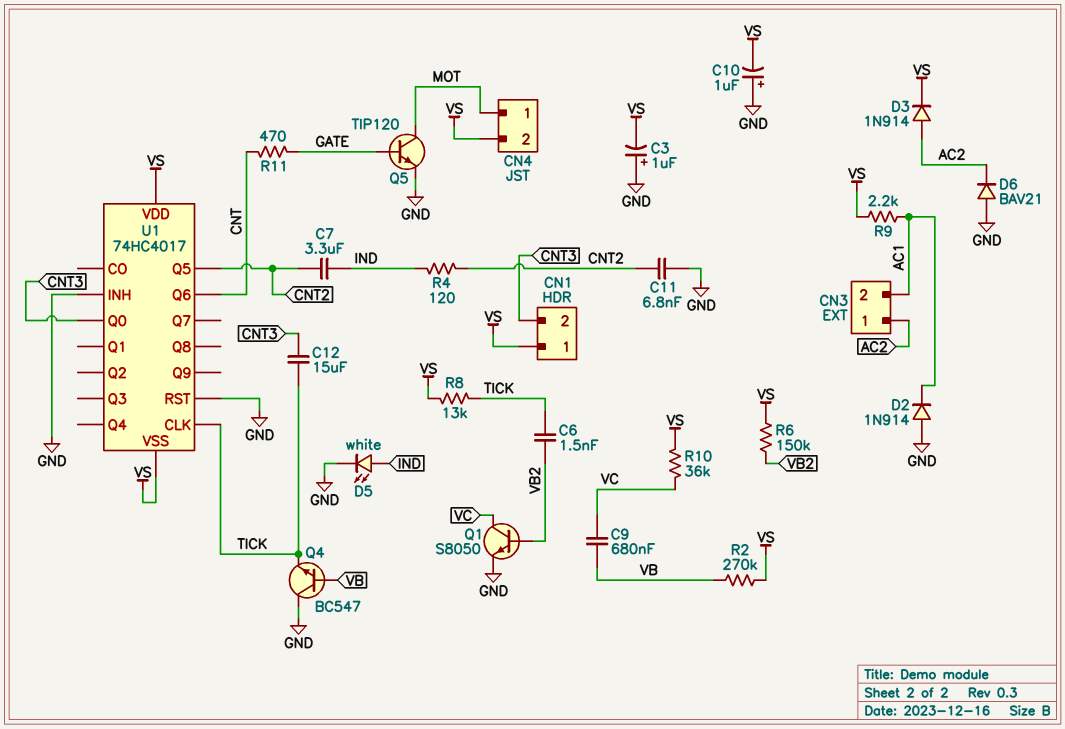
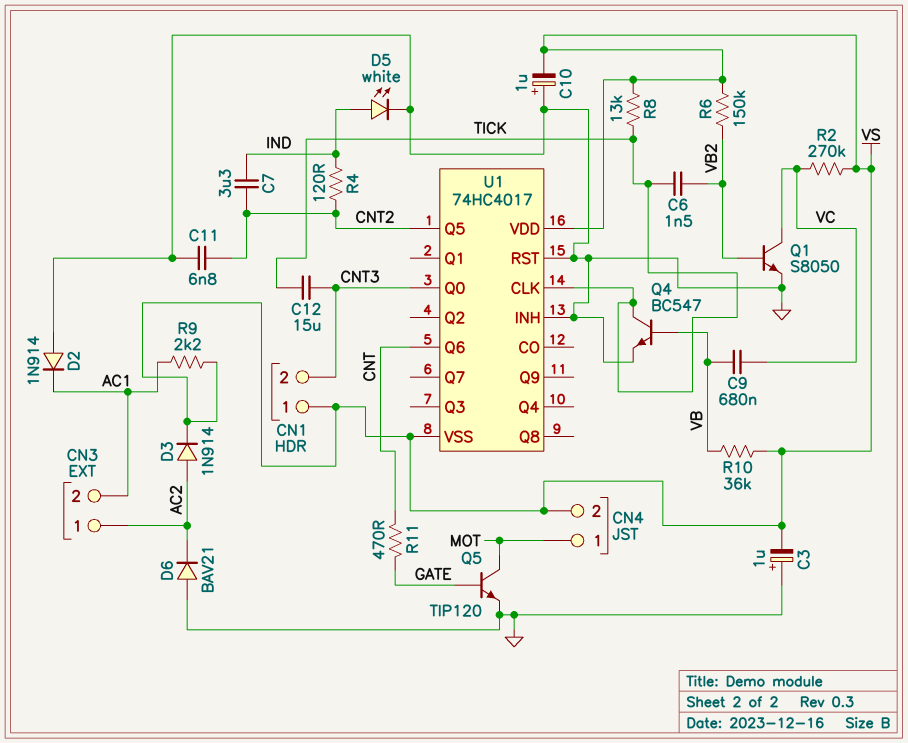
Q4: NPN BC547 (B VB, C GND, E TICK) -> NPN BC547 (B VB, C TICK, E GND)
R2: 270k (VB, VS) -> 270k (VC, VS)
R10: 36k (VC, VS) -> 36k (VB, VS)

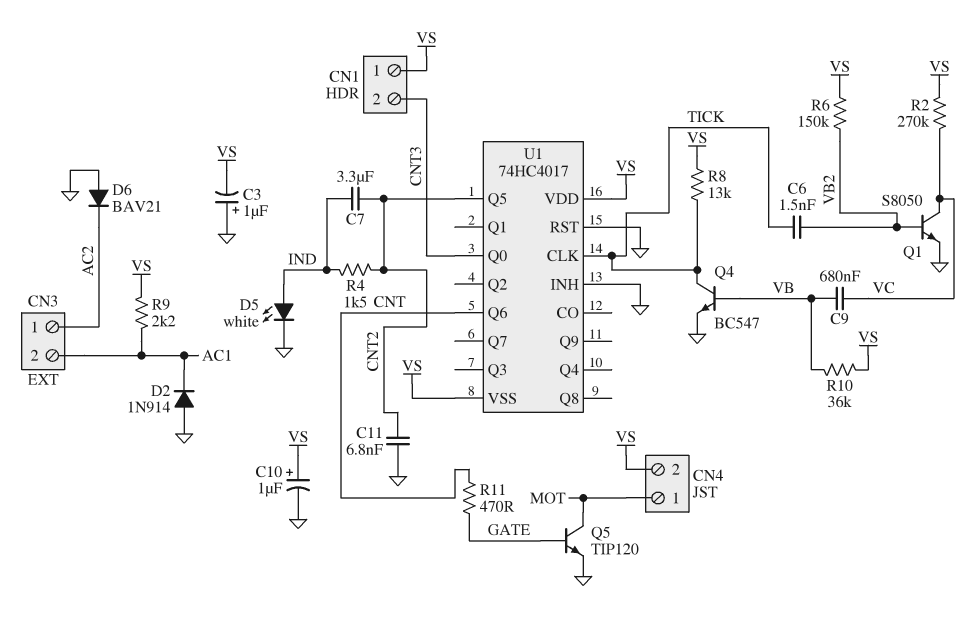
C10: 1uF (plus GND, minus VS) -> 1uF (plus VS, minus GND)
C12: 15uF (CNT3, TICK) -> none
D3: diode 1N914 (A AC2, K VS) -> none
R4: 120 (CNT2, IND) -> 1.5k (CNT2, IND)

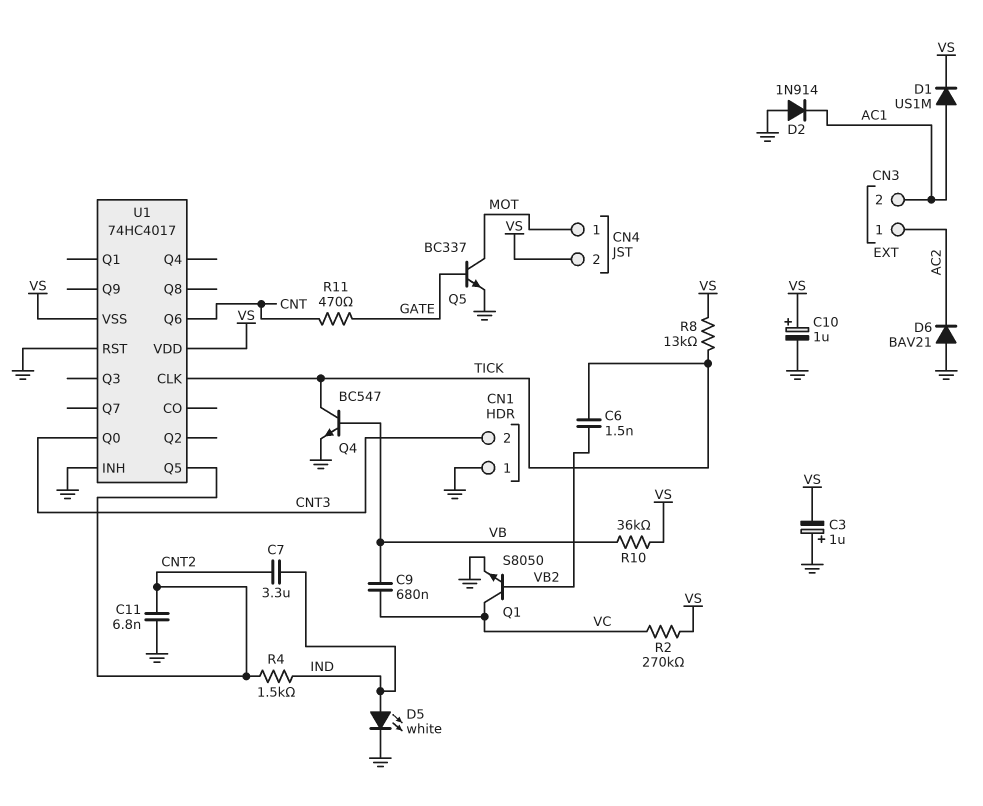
CN1 pin 1: VS -> GND
D1: none -> diode US1M (A AC1, K VS)
Q5: NPN TIP120 (B GATE, C MOT, E GND) -> NPN BC337 (B GATE, C MOT, E GND)
R6: 150k (VB2, VS) -> none
R9: 2.2k (AC1, VS) -> none

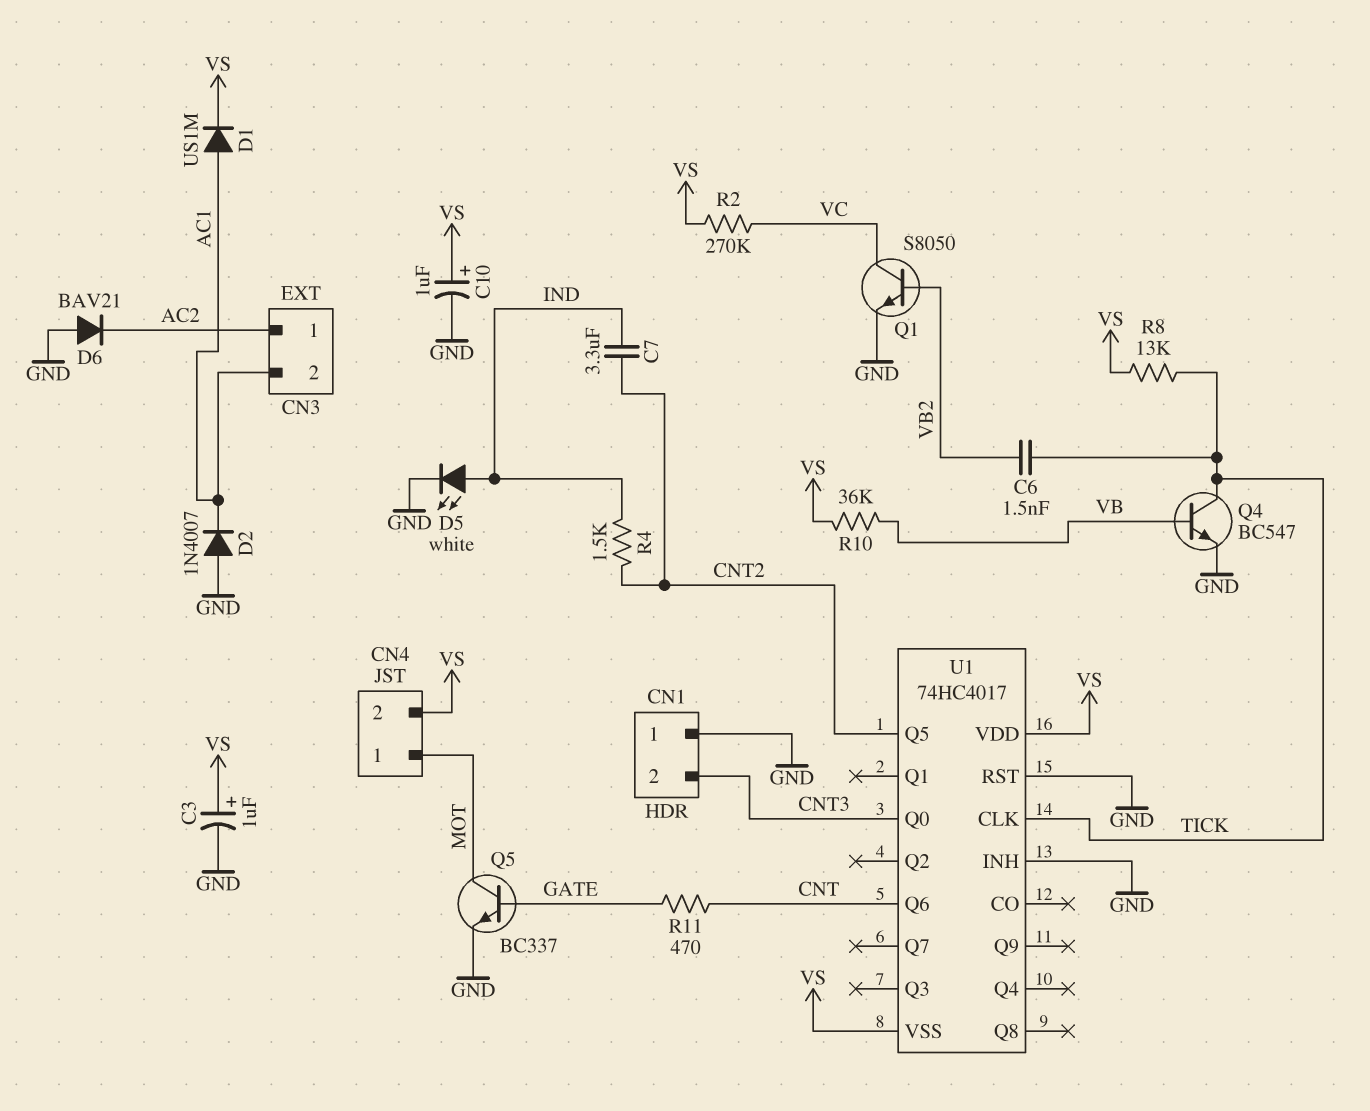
C3: 1uF (plus GND, minus VS) -> 1uF (plus VS, minus GND)
C9: 680nF (VB, VC) -> none
C11: 6.8nF (CNT2, GND) -> none
D2: diode 1N914 (A GND, K AC1) -> diode 1N4007 (A GND, K AC1)

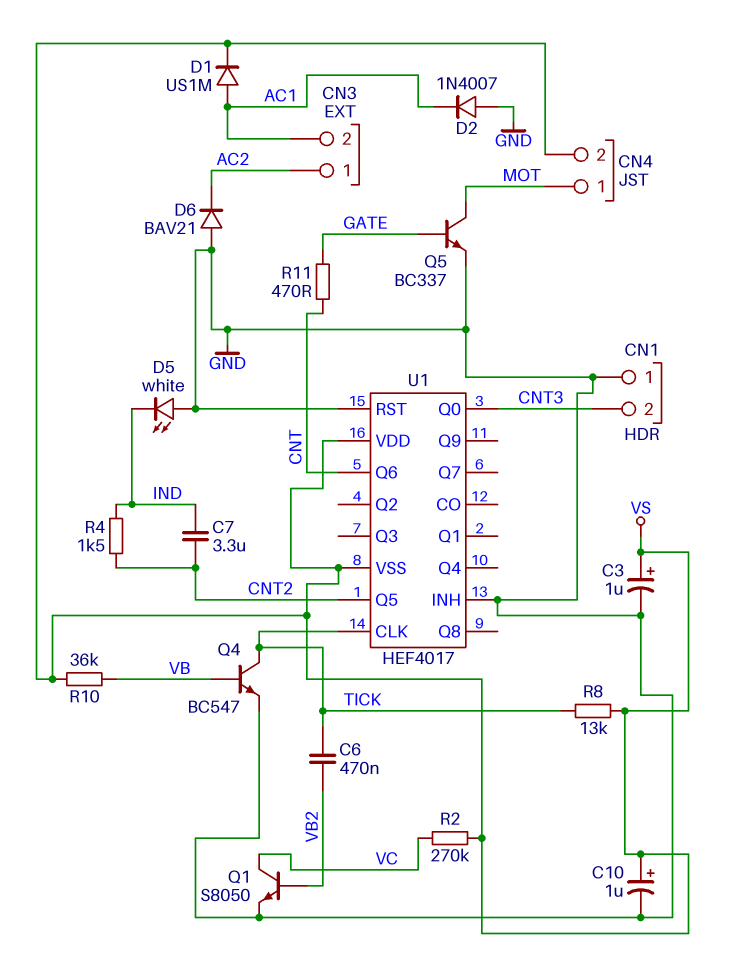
C6: 1.5nF (TICK, VB2) -> 470nF (TICK, VB2)
D5: LED white (A IND, K GND) -> LED white (A GND, K IND)
U1: 74HC4017 -> HEF4017

